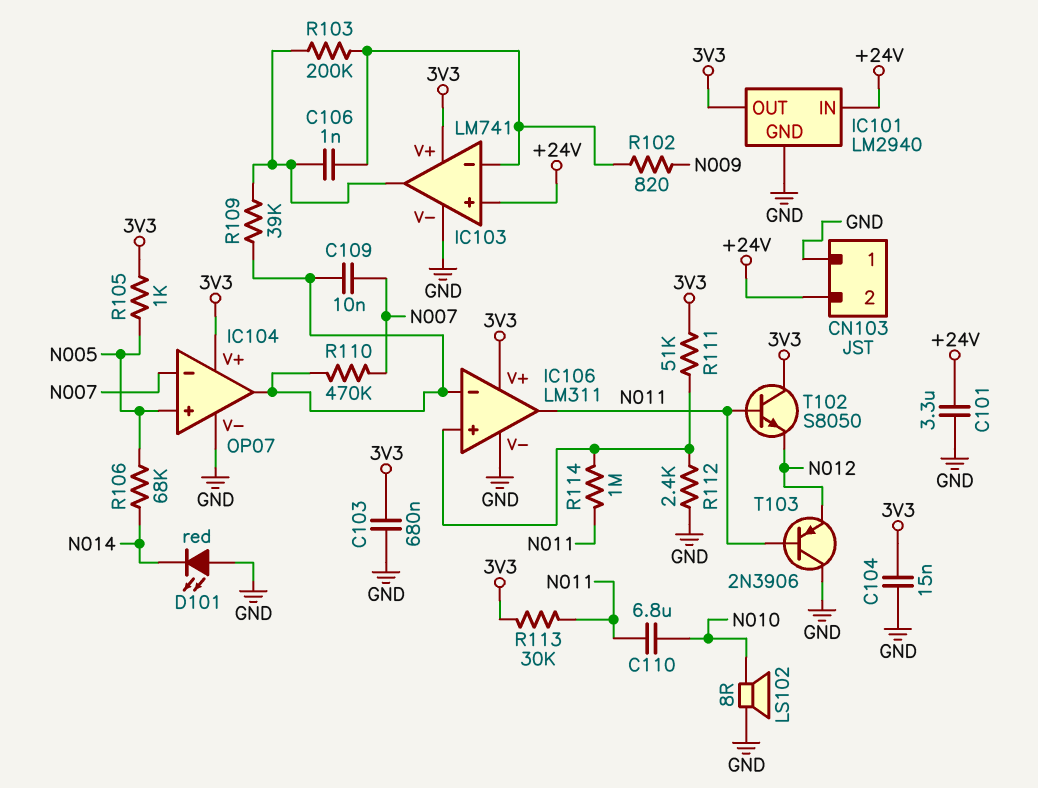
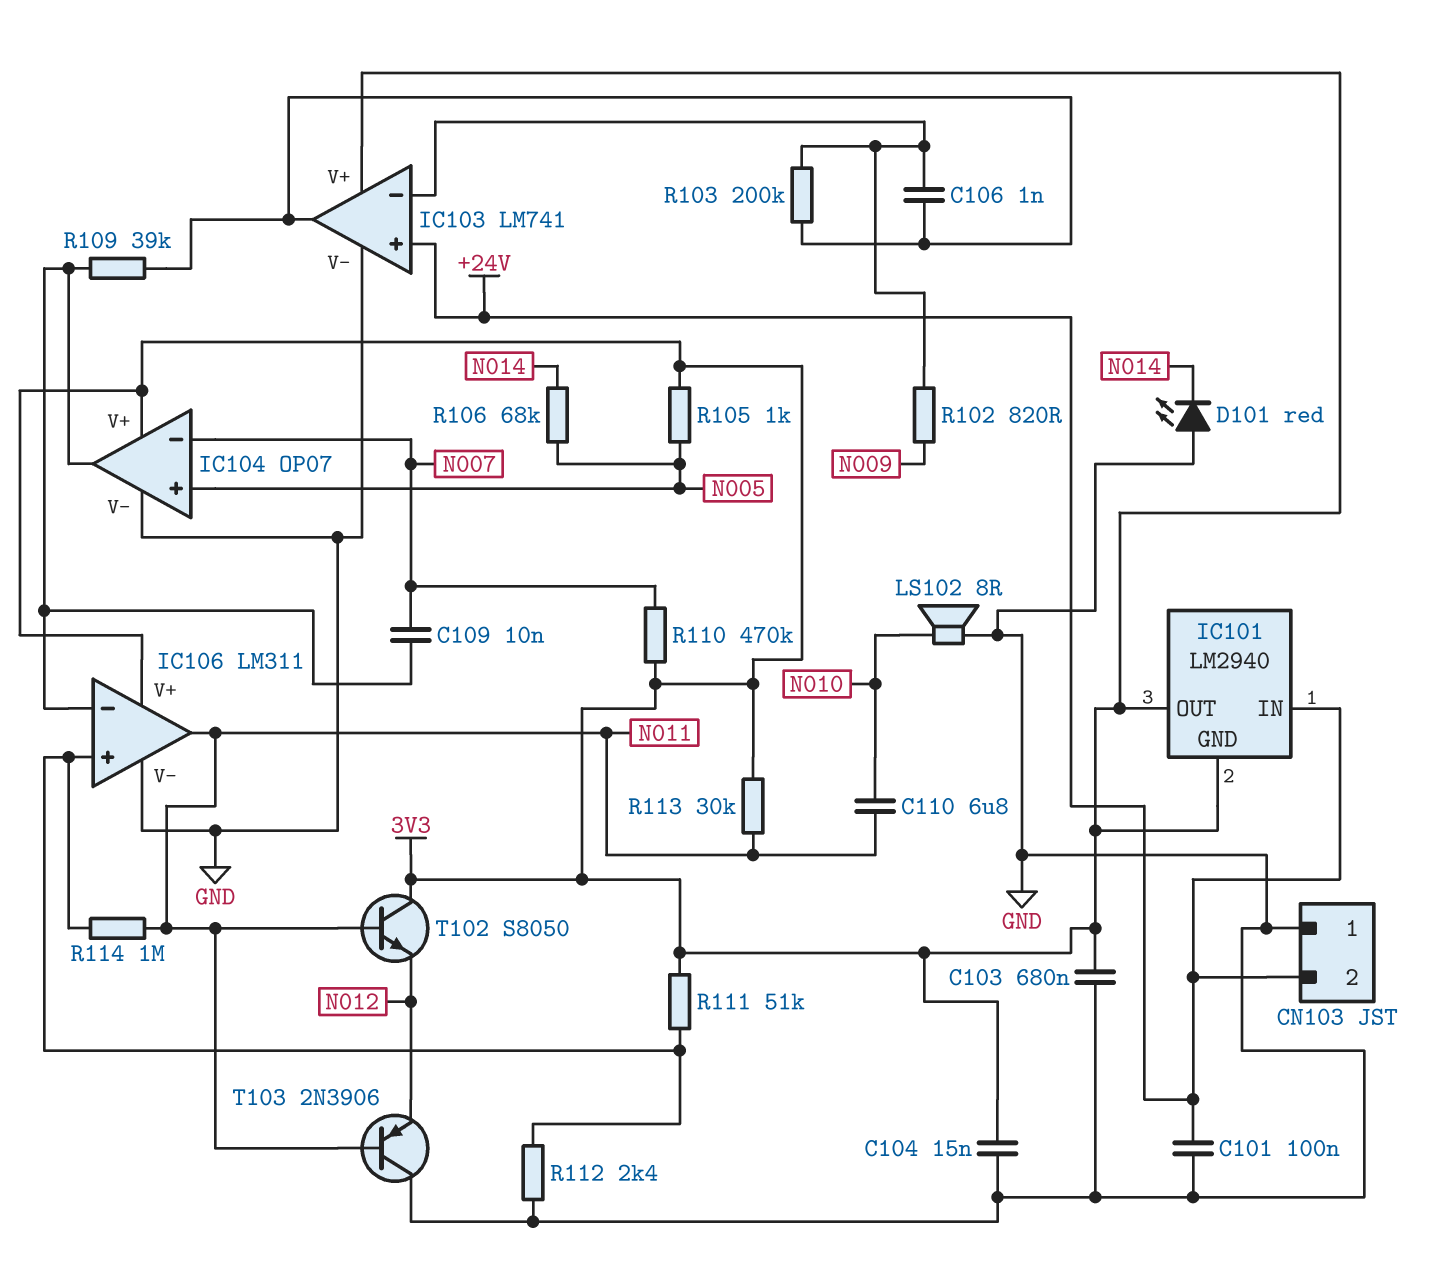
C101: 3.3uF (+24V, GND) -> 100nF (+24V, GND)
IC101 pin GND: GND -> 3V3
R110: 470k (IC104/out, N007) -> 470k (3V3, N007)

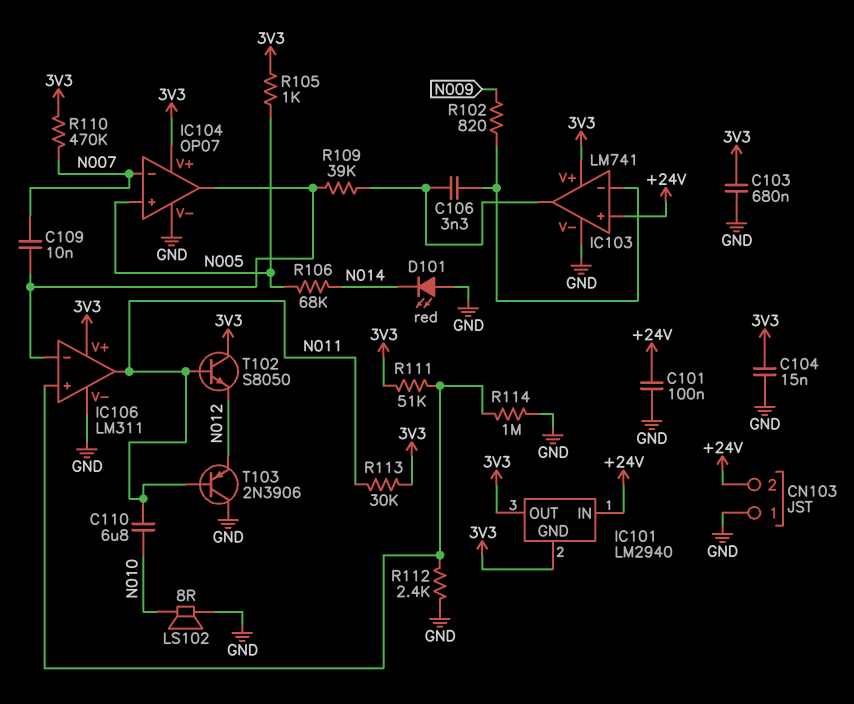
C106: 1nF (IC103/in-, IC103/out) -> 3.3nF (IC103/in-, IC103/out)
R103: 200k (IC103/in-, IC103/out) -> none
R114: 1M (IC106/in+, N011) -> 1M (GND, IC106/in+)

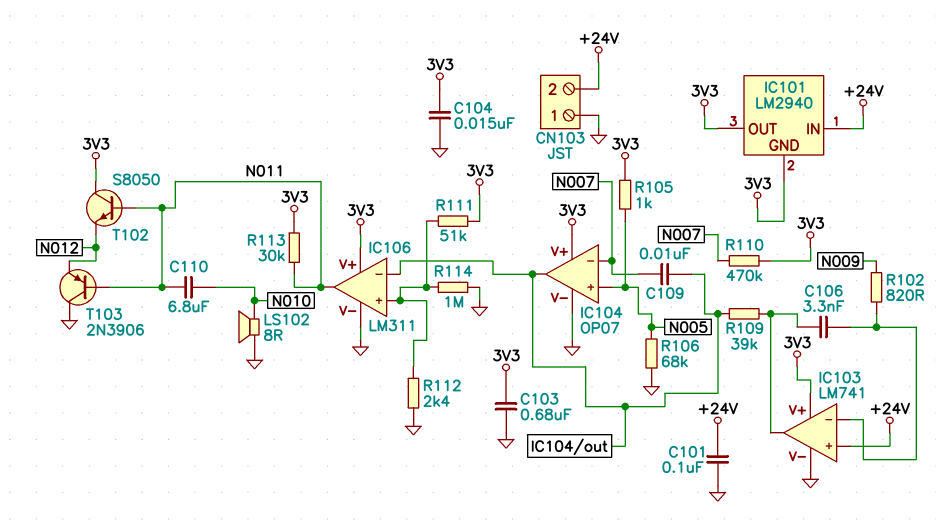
D101: LED red (A GND, K N014) -> none
R106: 68k (N005, N014) -> 68k (GND, N005)

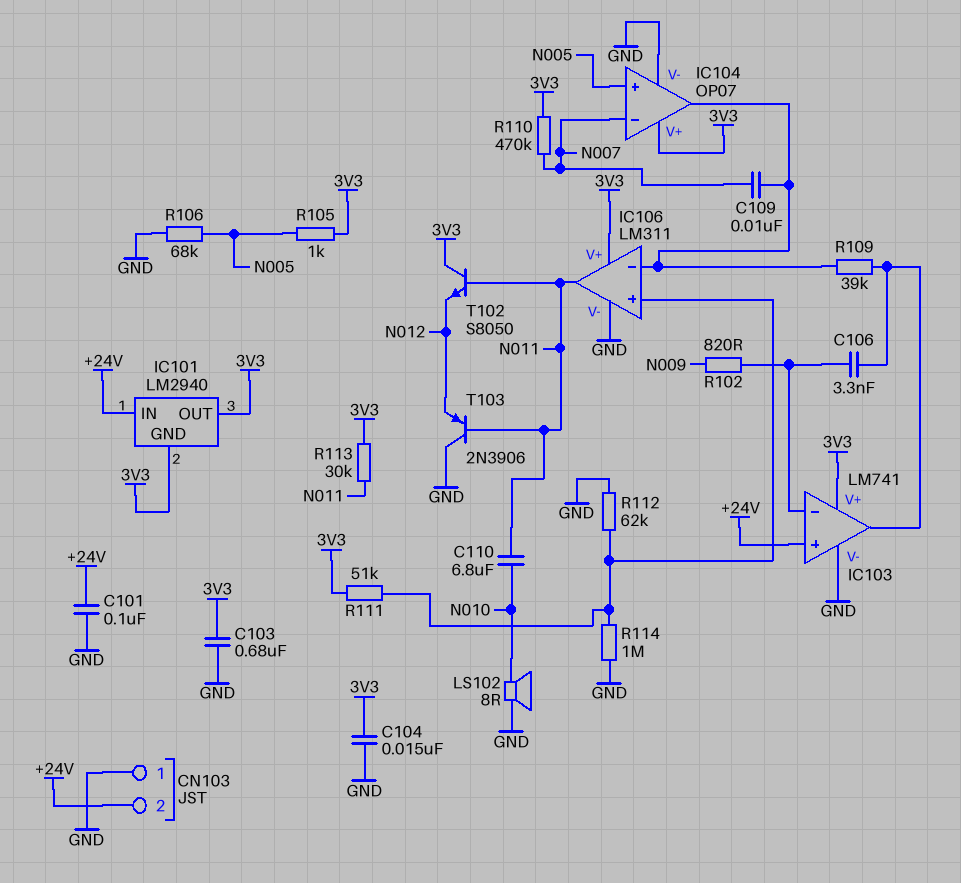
R112: 2.4k (GND, IC106/in+) -> 62k (GND, IC106/in+)

